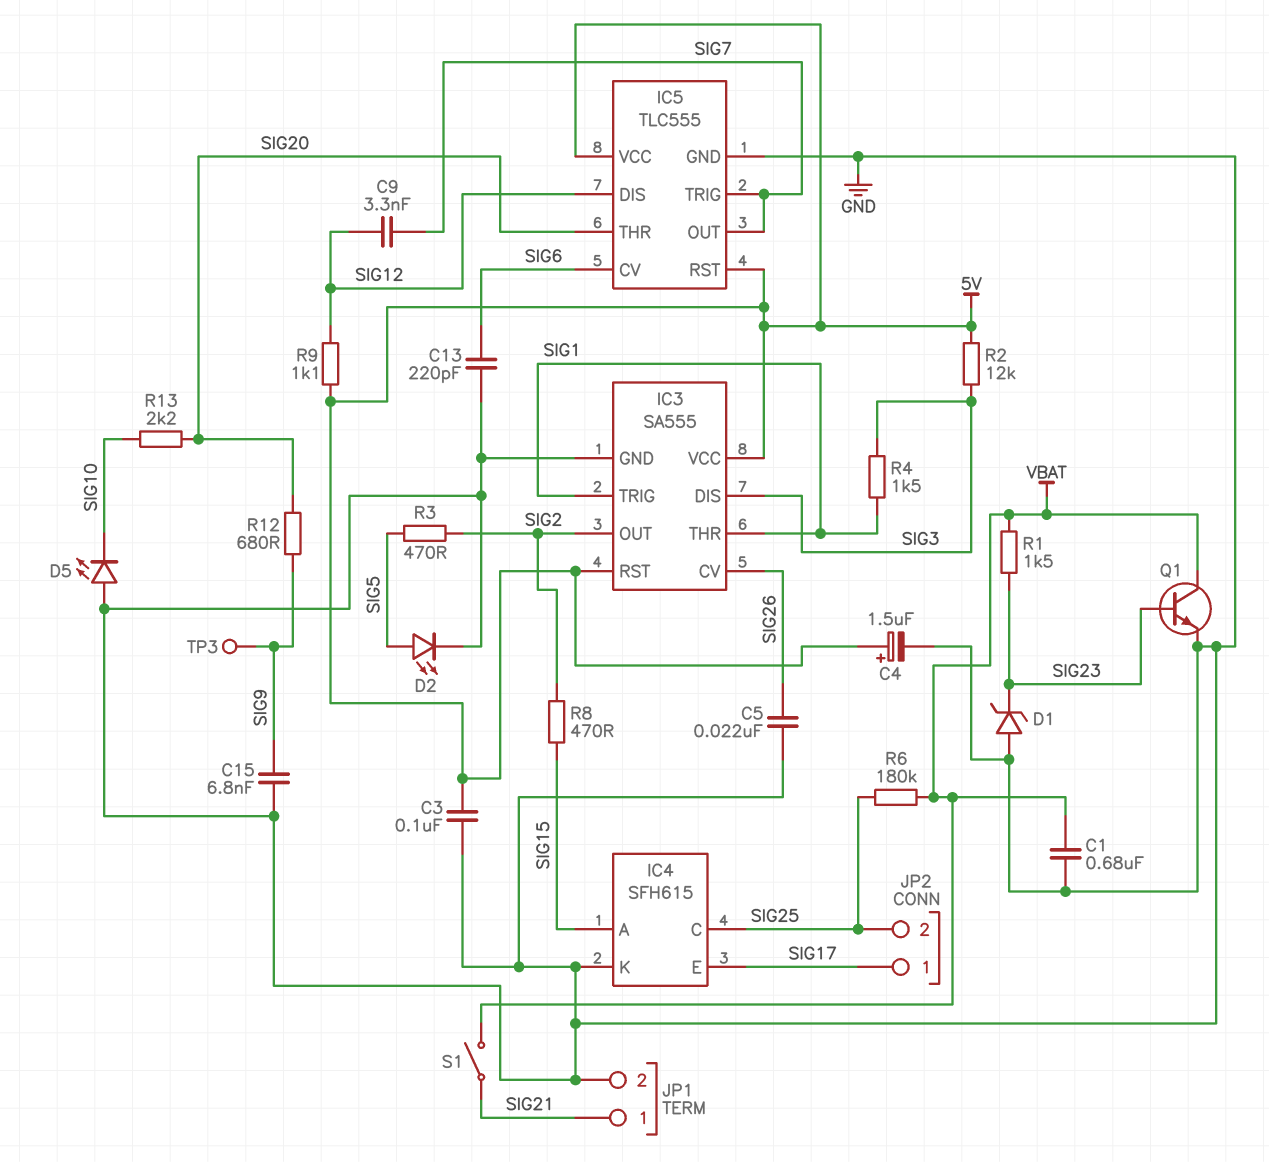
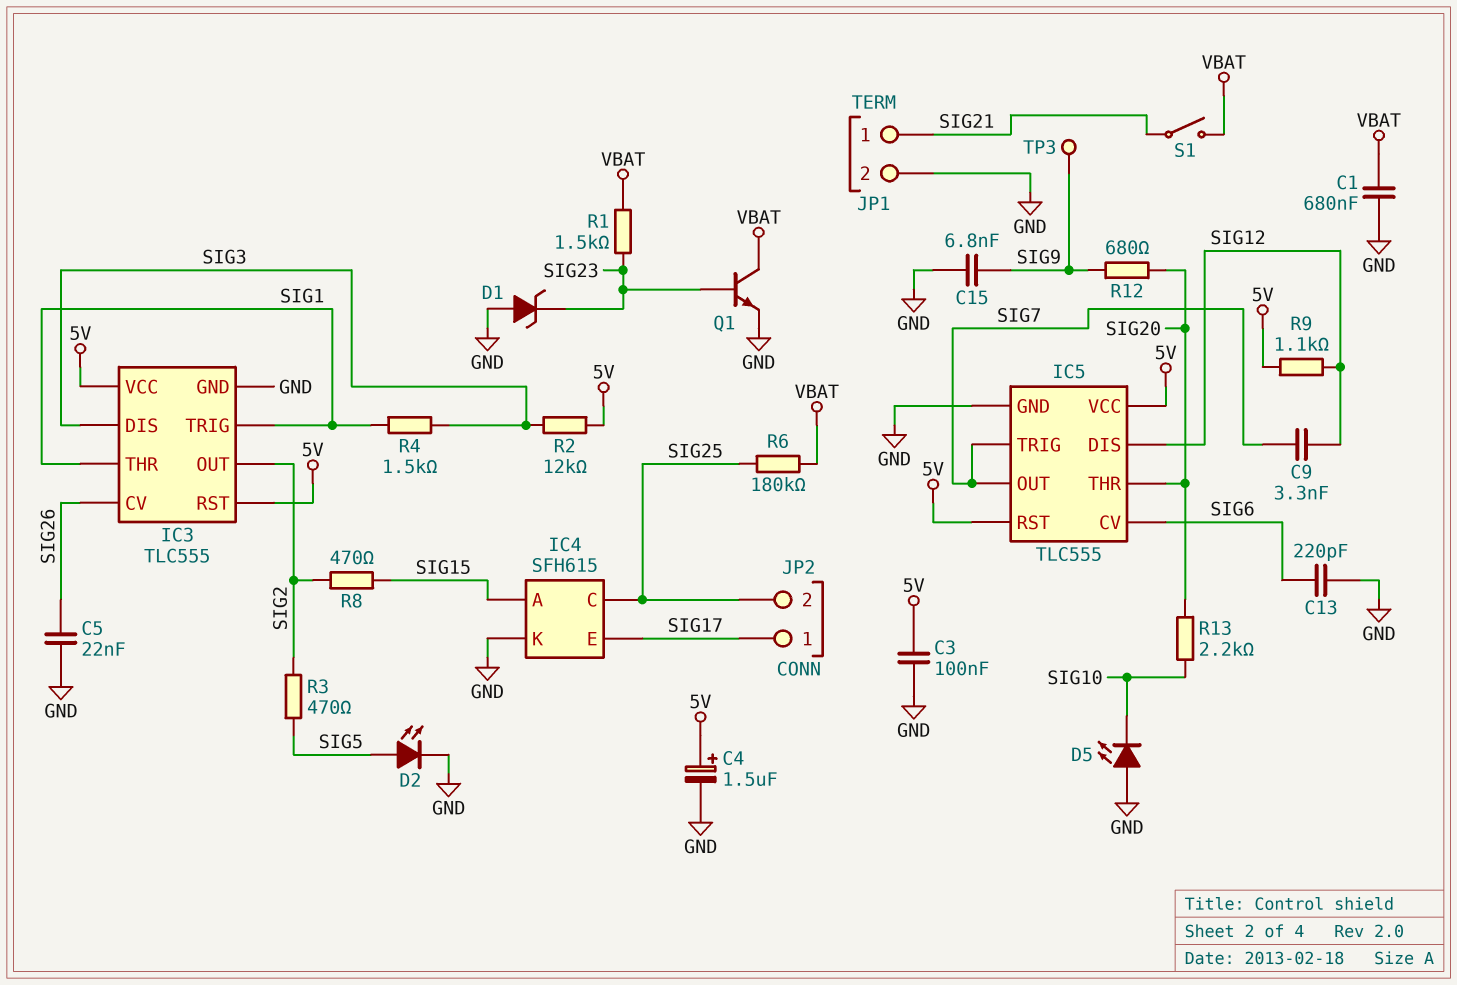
IC3: SA555 -> TLC555

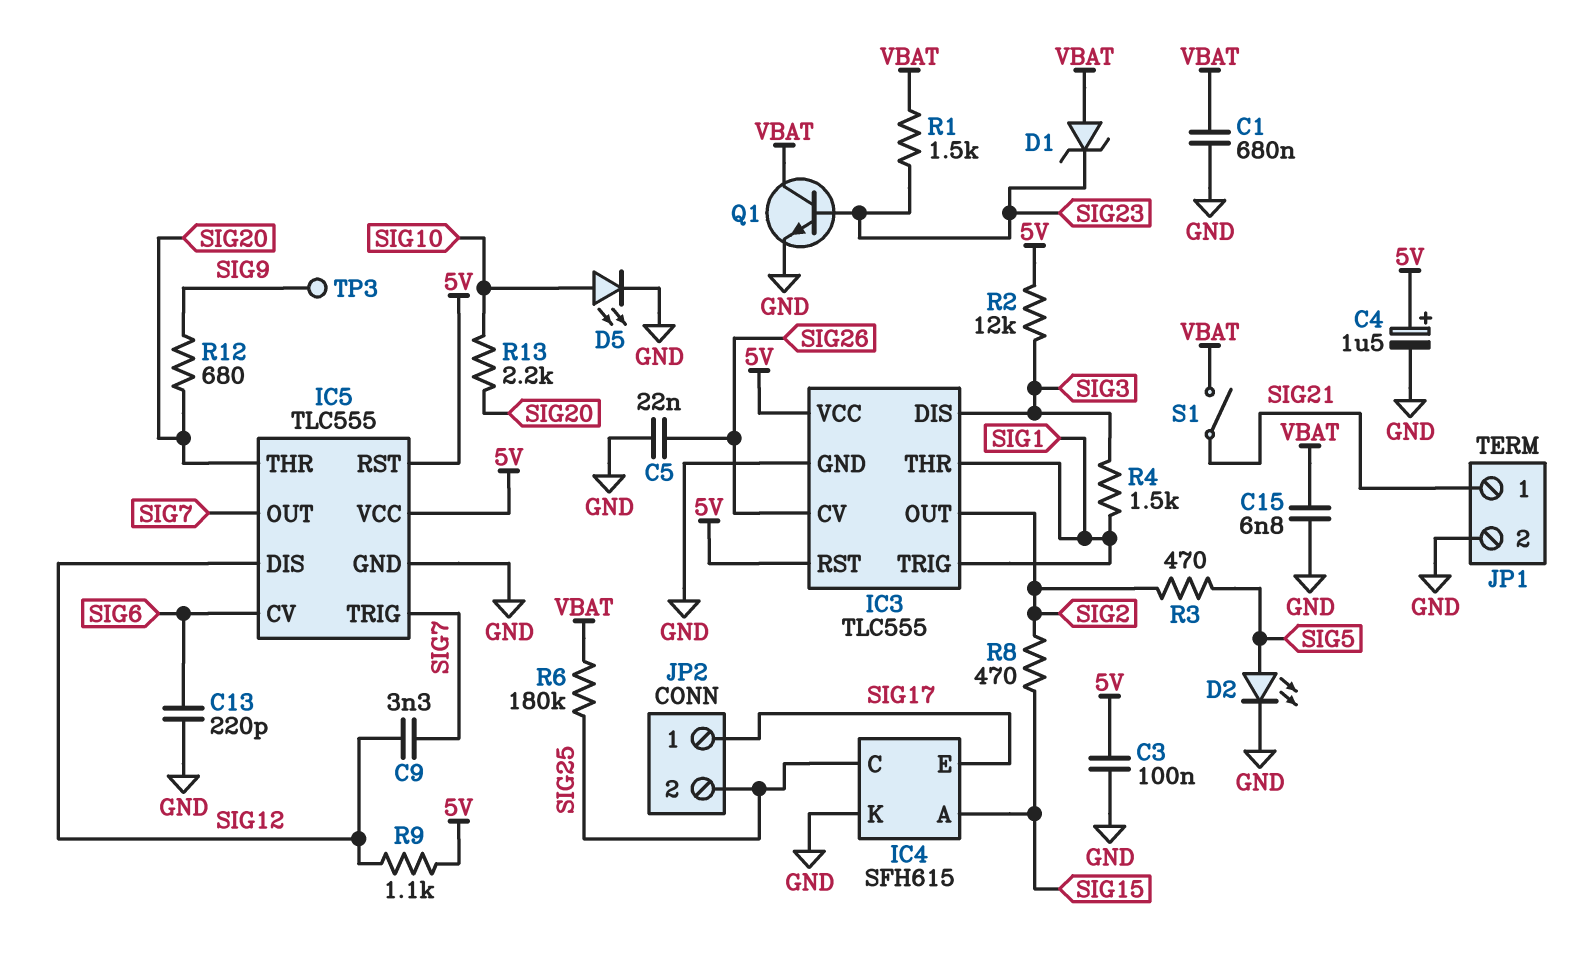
C15: 6.8nF (GND, SIG9) -> 6.8nF (GND, VBAT)
D1: zener (A GND, K SIG23) -> zener (A VBAT, K SIG23)
D5: LED (A GND, K SIG10) -> LED (A SIG10, K GND)

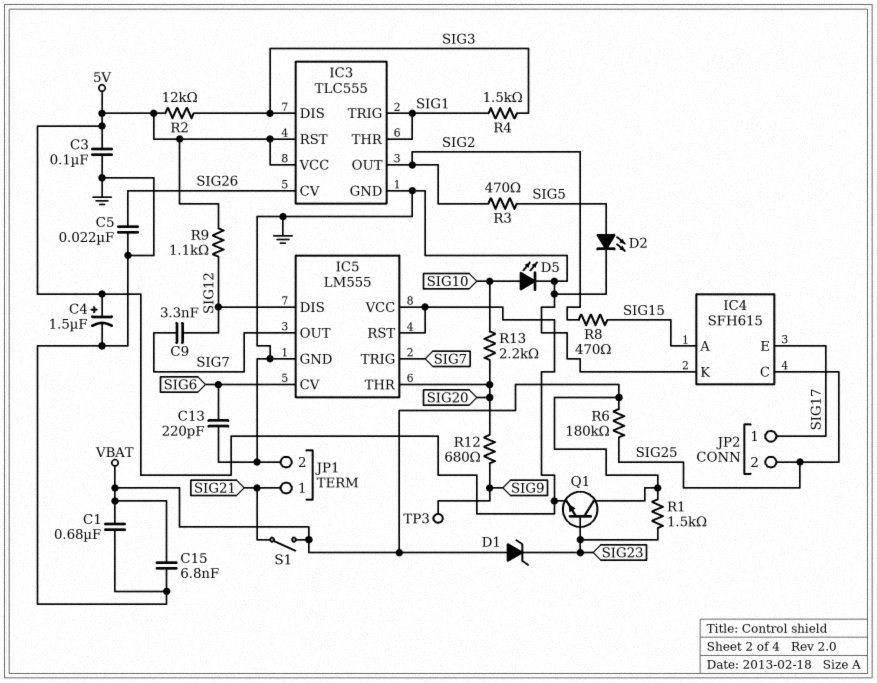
IC5: TLC555 -> LM555
Q1: NPN (B SIG23, C VBAT, E GND) -> NPN (B SIG23, C VBAT, E 5V)

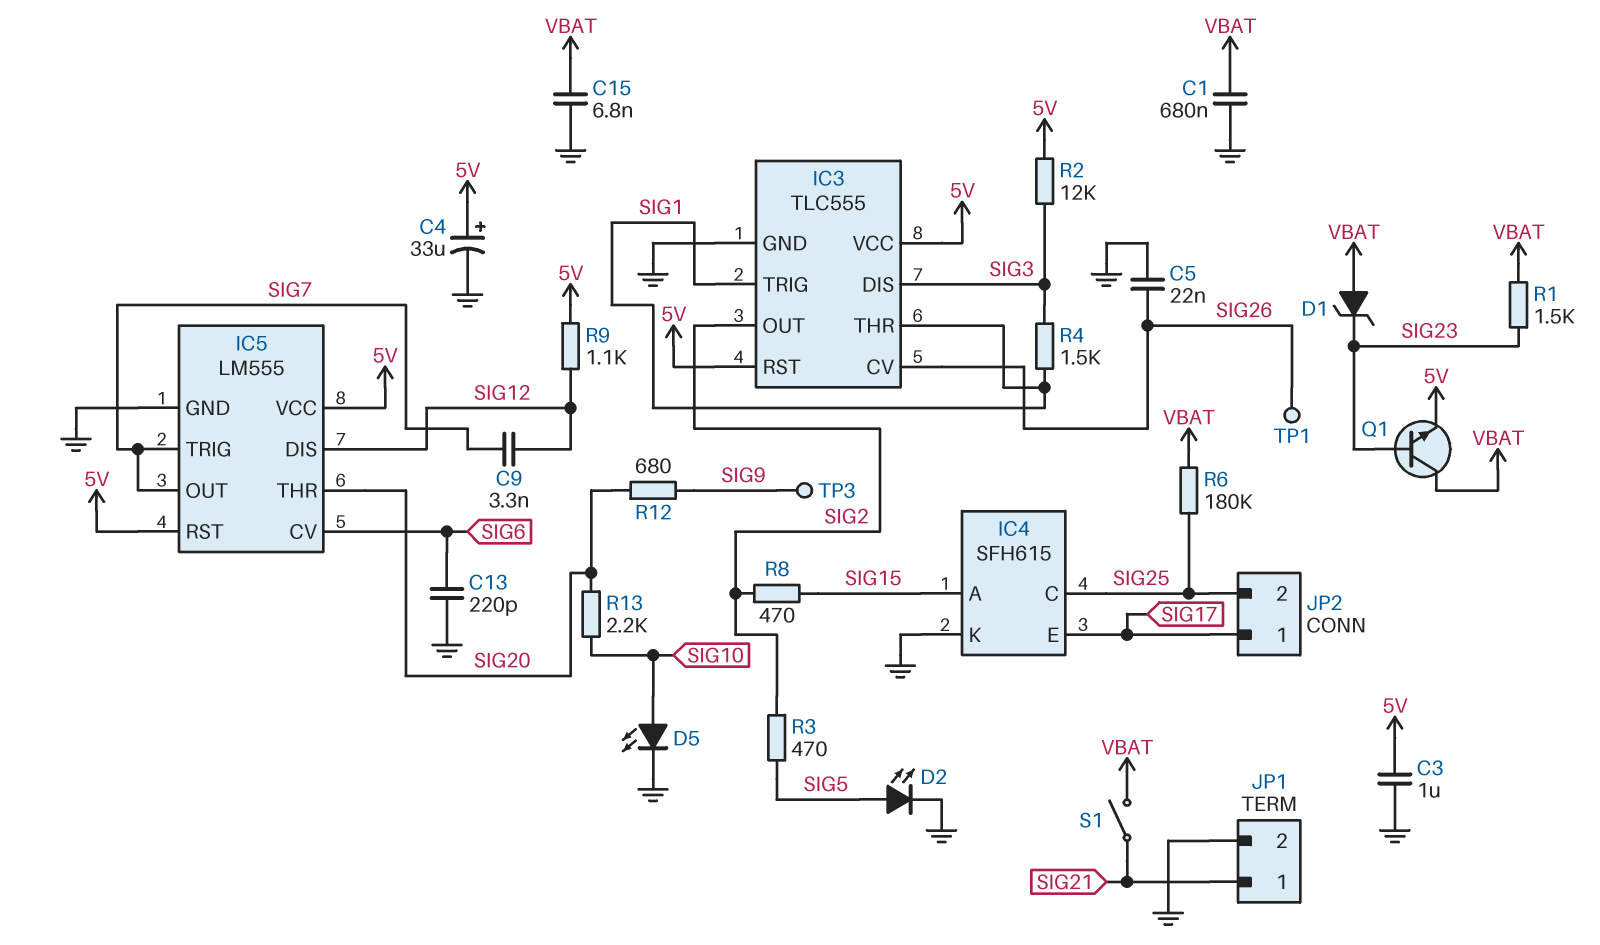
C3: 100nF (5V, GND) -> 1uF (5V, GND)
C4: 1.5uF (plus 5V, minus GND) -> 33uF (plus 5V, minus GND)
TP1: none -> test point (SIG26)

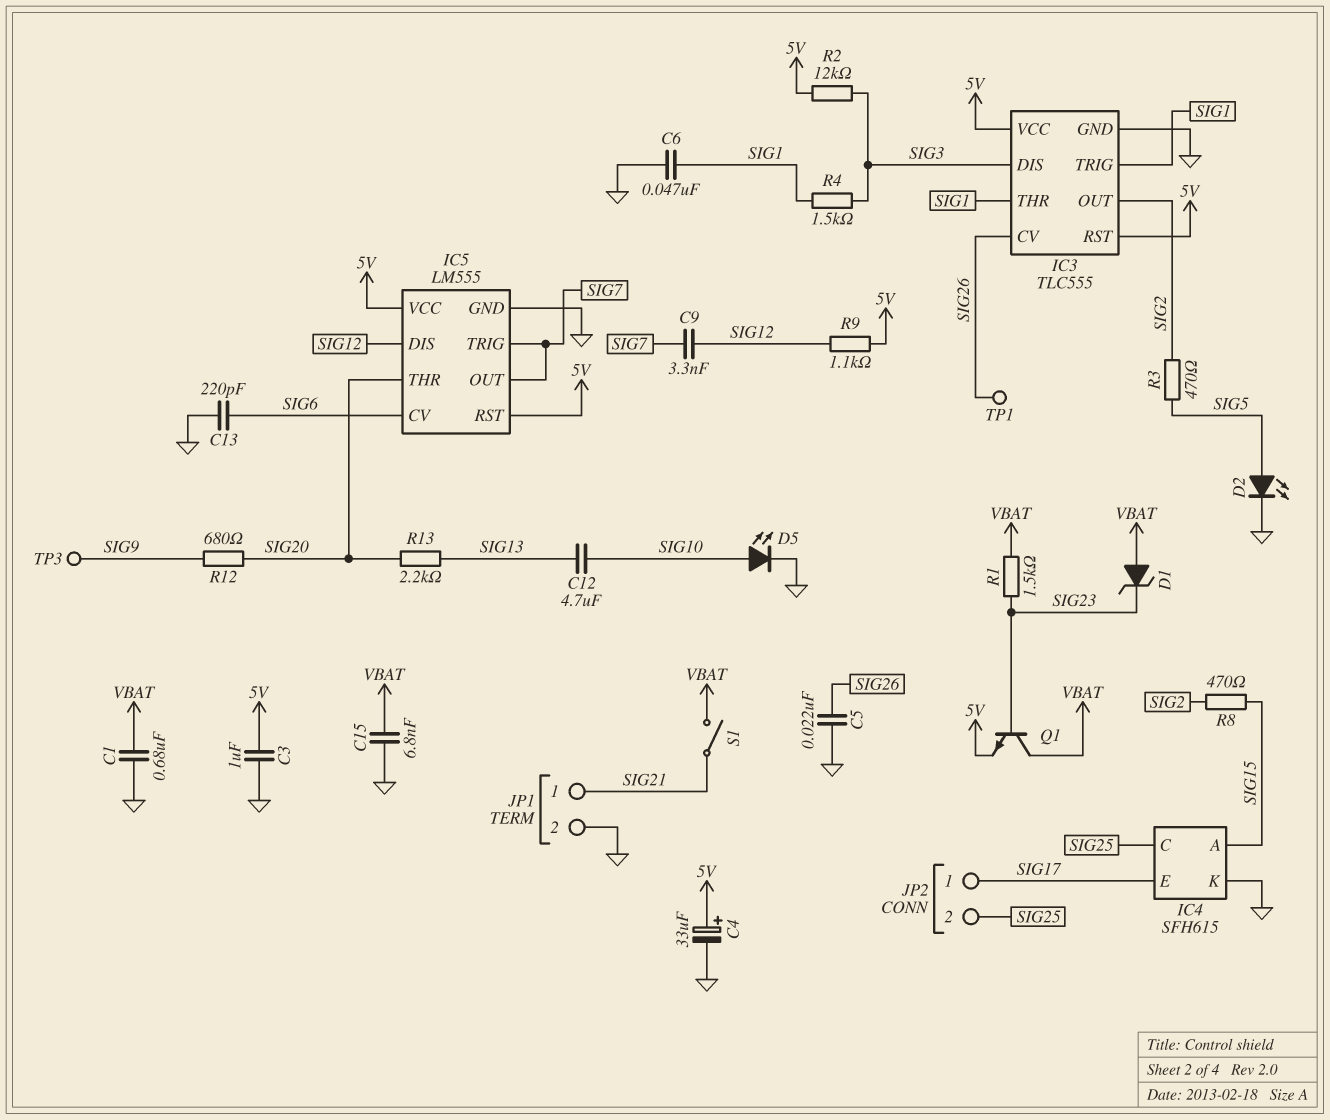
C6: none -> 47nF (GND, SIG1)
C12: none -> 4.7uF (SIG10, SIG13)
R6: 180k (SIG25, VBAT) -> none
R13: 2.2k (SIG10, SIG20) -> 2.2k (SIG13, SIG20)

